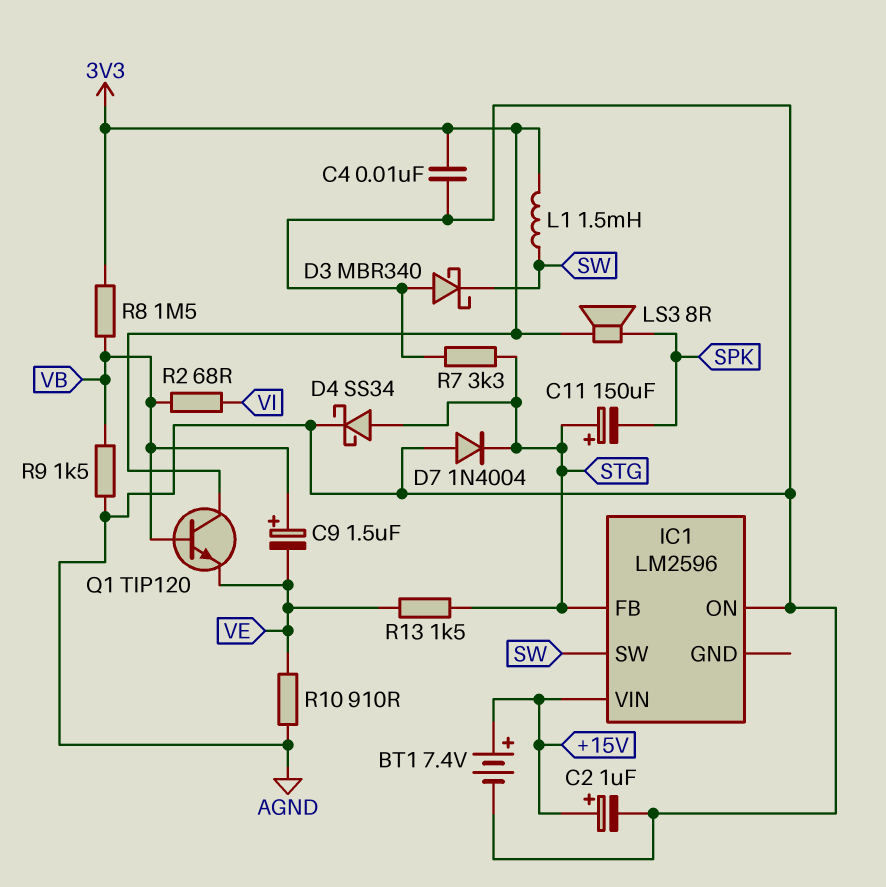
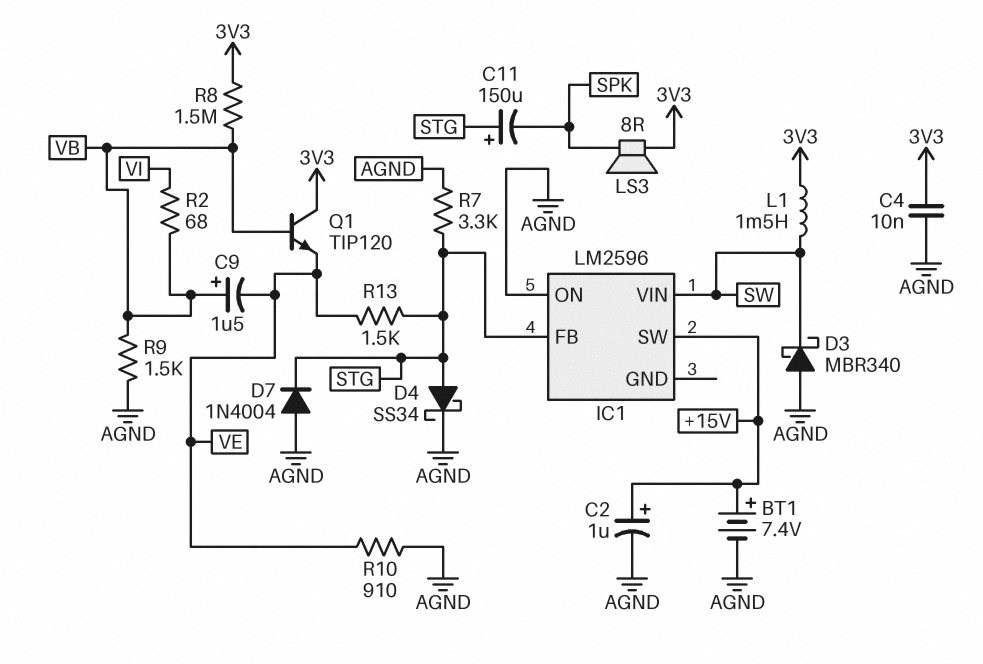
IC1 pin SW: SW -> +15V
IC1 pin VIN: +15V -> SW

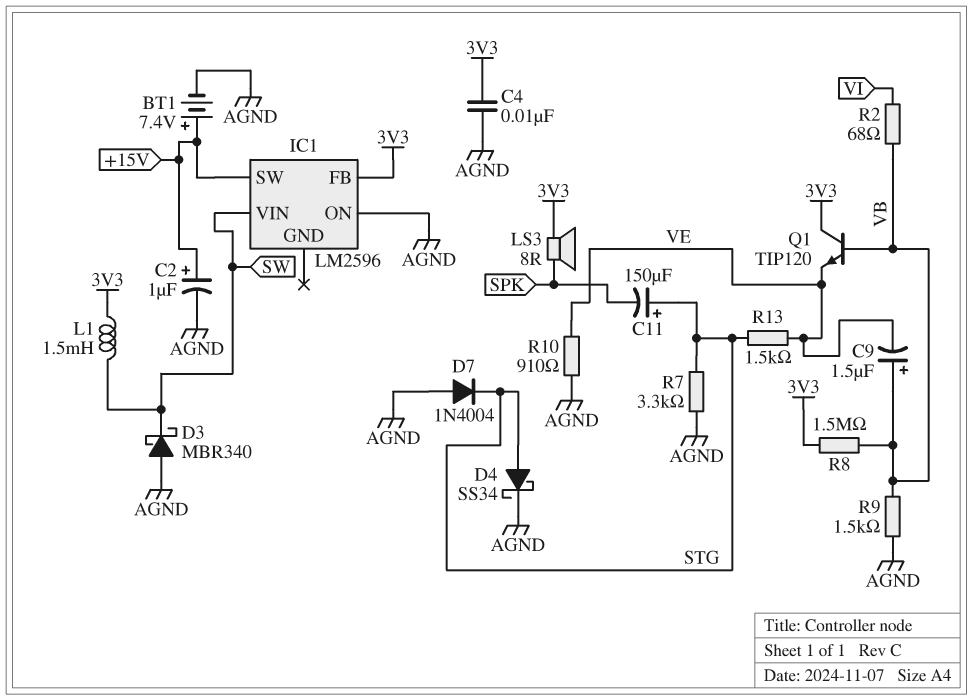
IC1 pin FB: STG -> 3V3

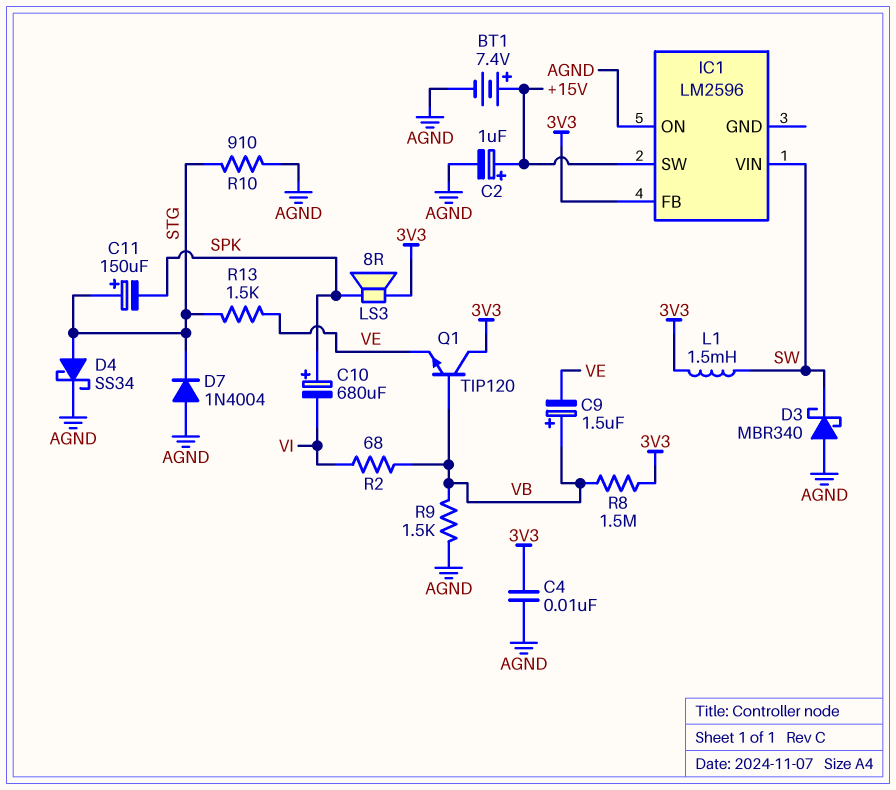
C10: none -> 680uF (plus SPK, minus VI)
R7: 3.3k (AGND, STG) -> none
R10: 910 (AGND, VE) -> 910 (AGND, STG)

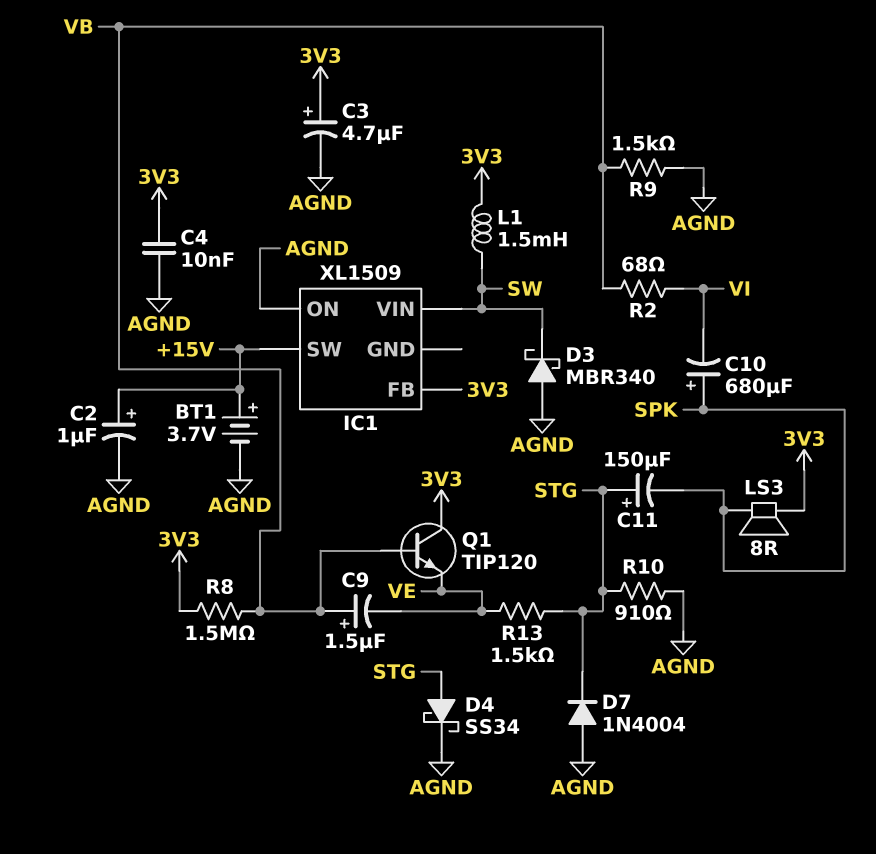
BT1: 7.4V (plus +15V, minus AGND) -> 3.7V (plus +15V, minus AGND)
C3: none -> 4.7uF (plus 3V3, minus AGND)
IC1: LM2596 -> XL1509

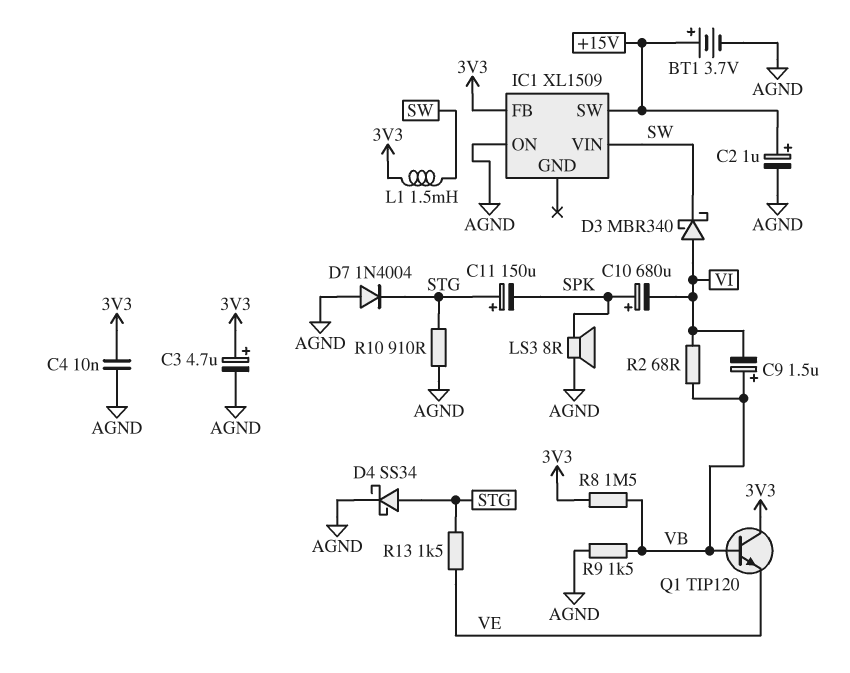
C9: 1.5uF (plus VB, minus VE) -> 1.5uF (plus VB, minus VI)
D3: schottky MBR340 (A AGND, K SW) -> schottky MBR340 (A VI, K SW)
LS3: speaker 8R (3V3, SPK) -> speaker 8R (AGND, SPK)

